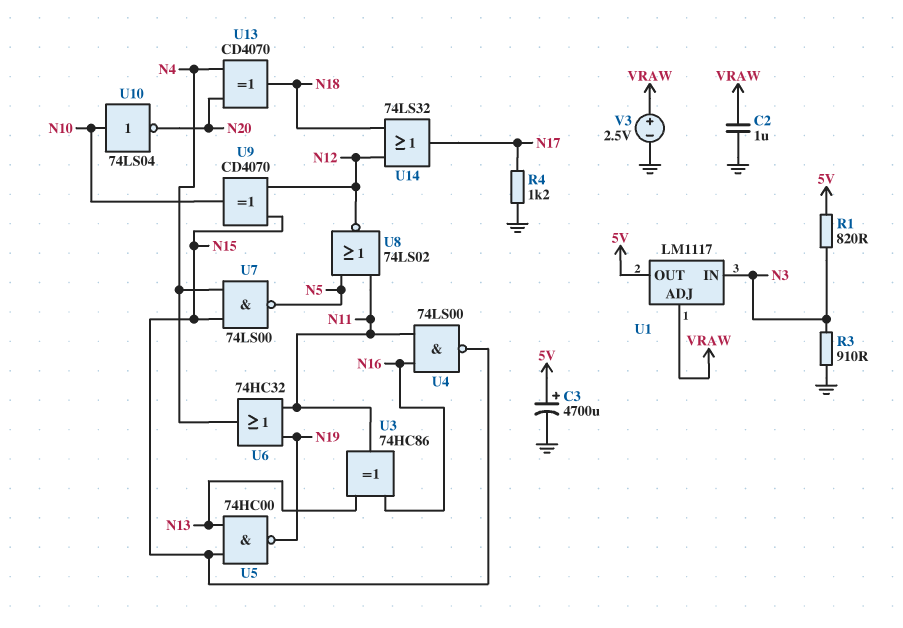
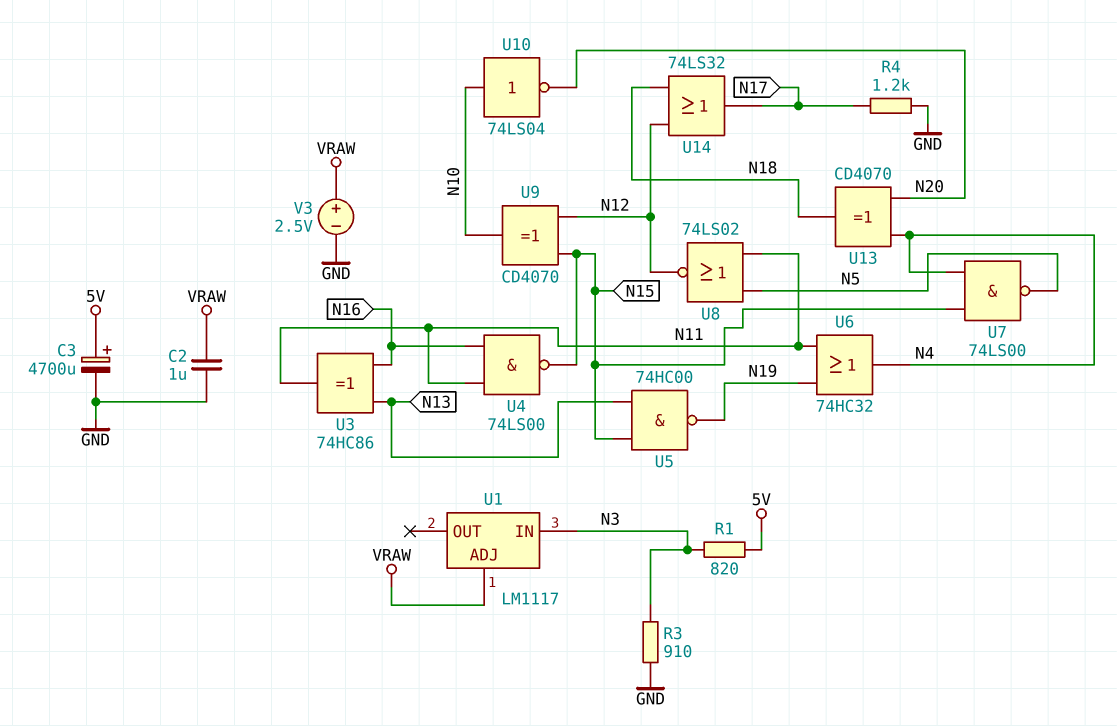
U1 pin OUT: 5V -> none

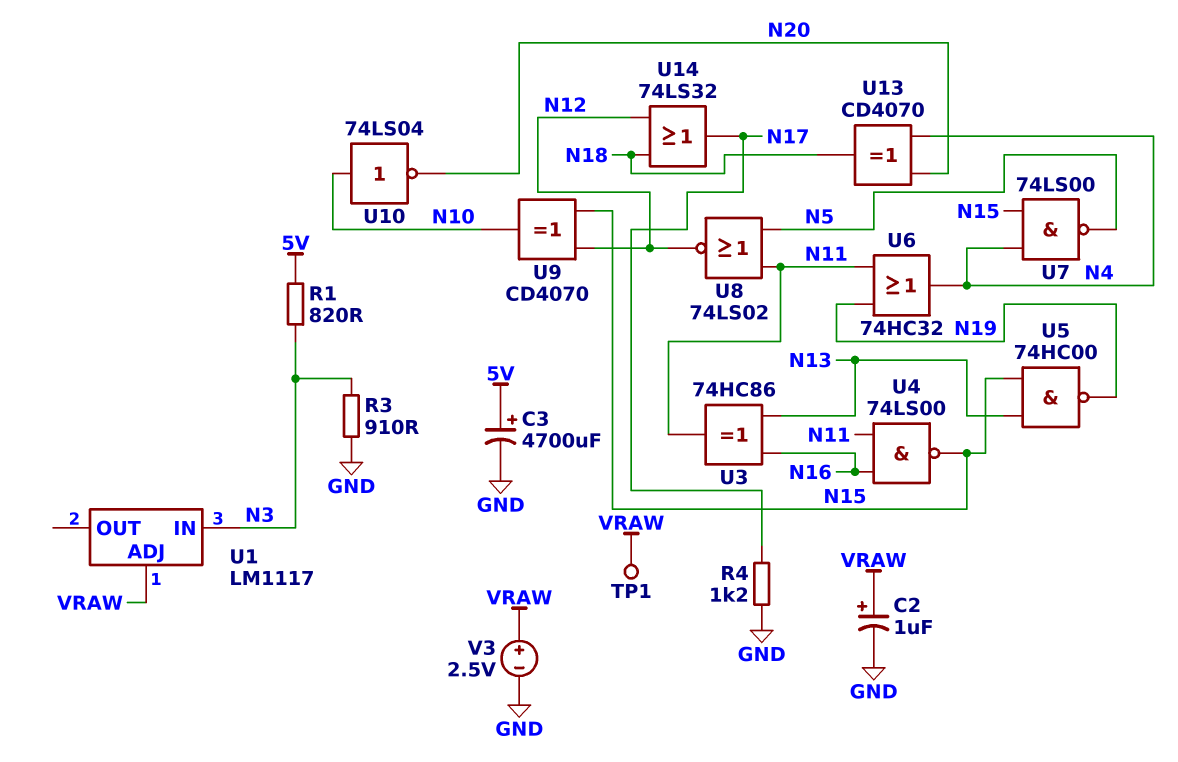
C2: 1uF (GND, VRAW) -> 1uF (plus VRAW, minus GND)
TP1: none -> test point (VRAW)

